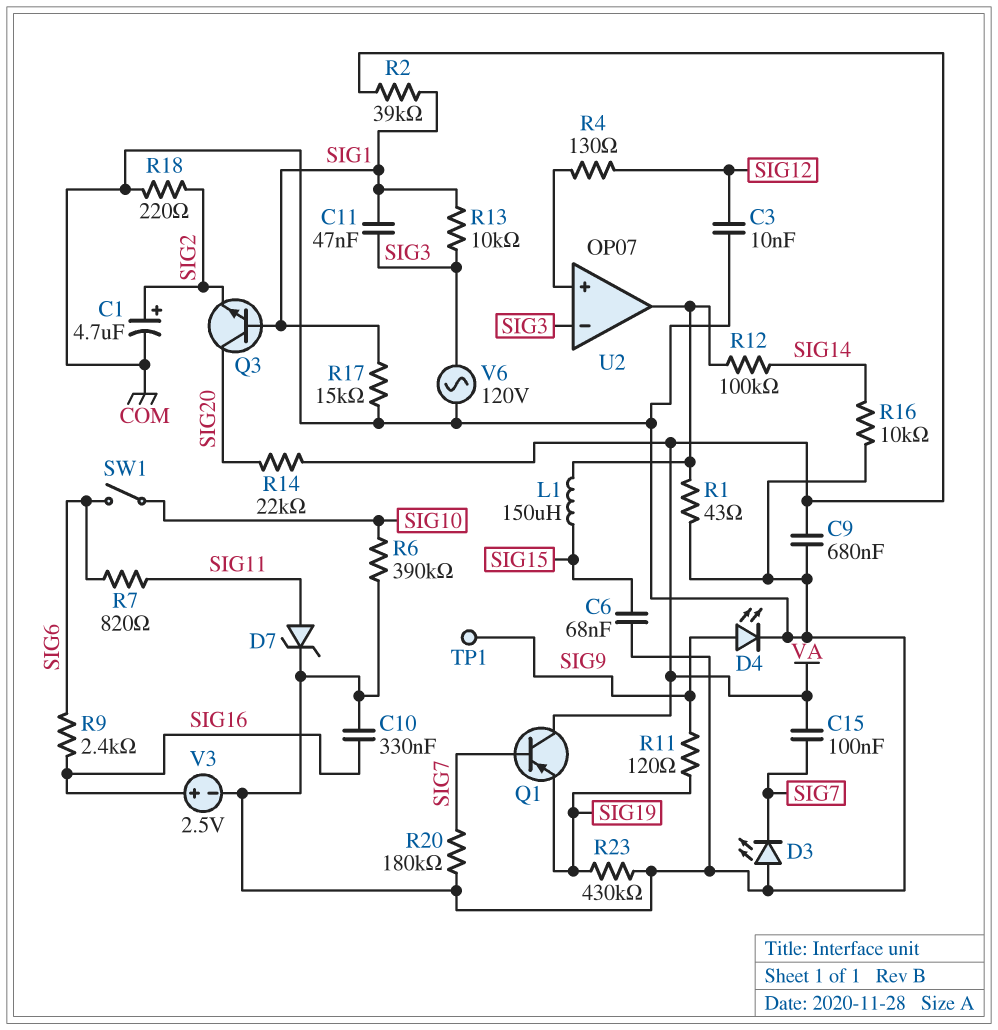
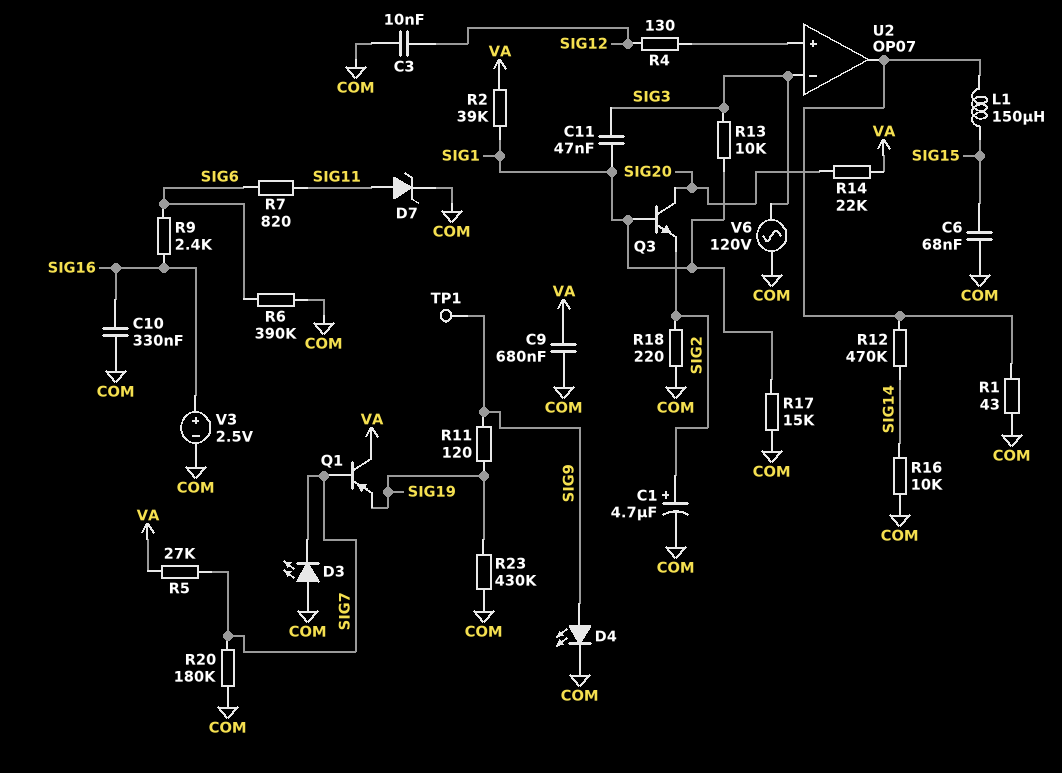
C15: 100nF (SIG7, VA) -> none
R5: none -> 27k (SIG7, VA)
R6: 390k (COM, SIG10) -> 390k (COM, SIG6)
R12: 100k (SIG14, U2/out) -> 470k (SIG14, U2/out)
SW1: switch (SIG6, SIG10) -> none

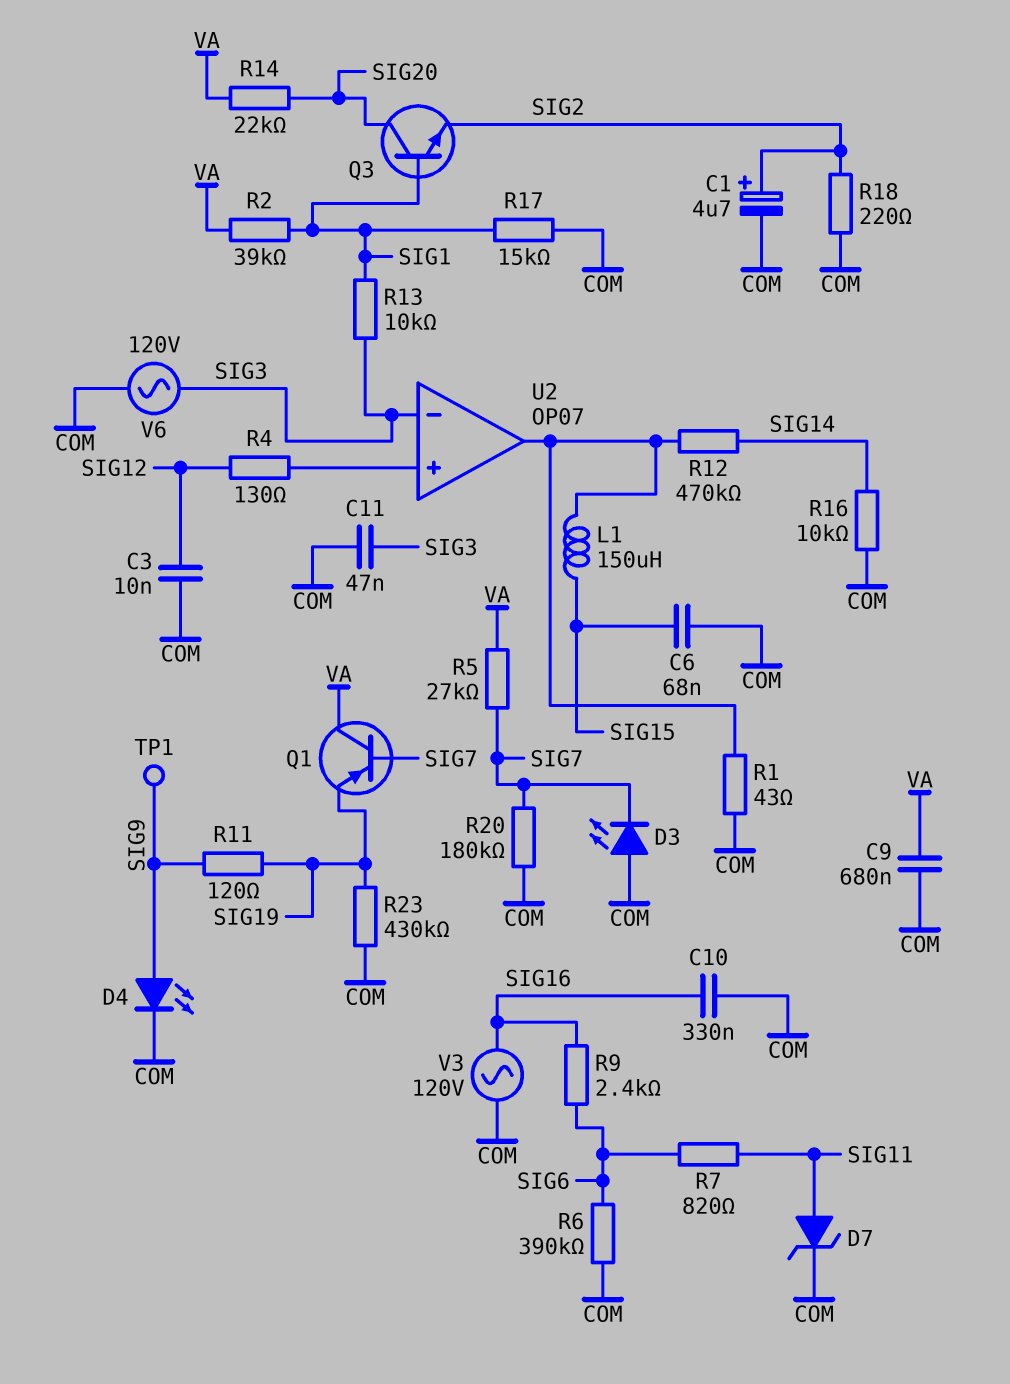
C11: 47nF (SIG1, SIG3) -> 47nF (COM, SIG3)
V3: 2.5V (plus SIG16, minus COM) -> AC 120V (COM, SIG16)

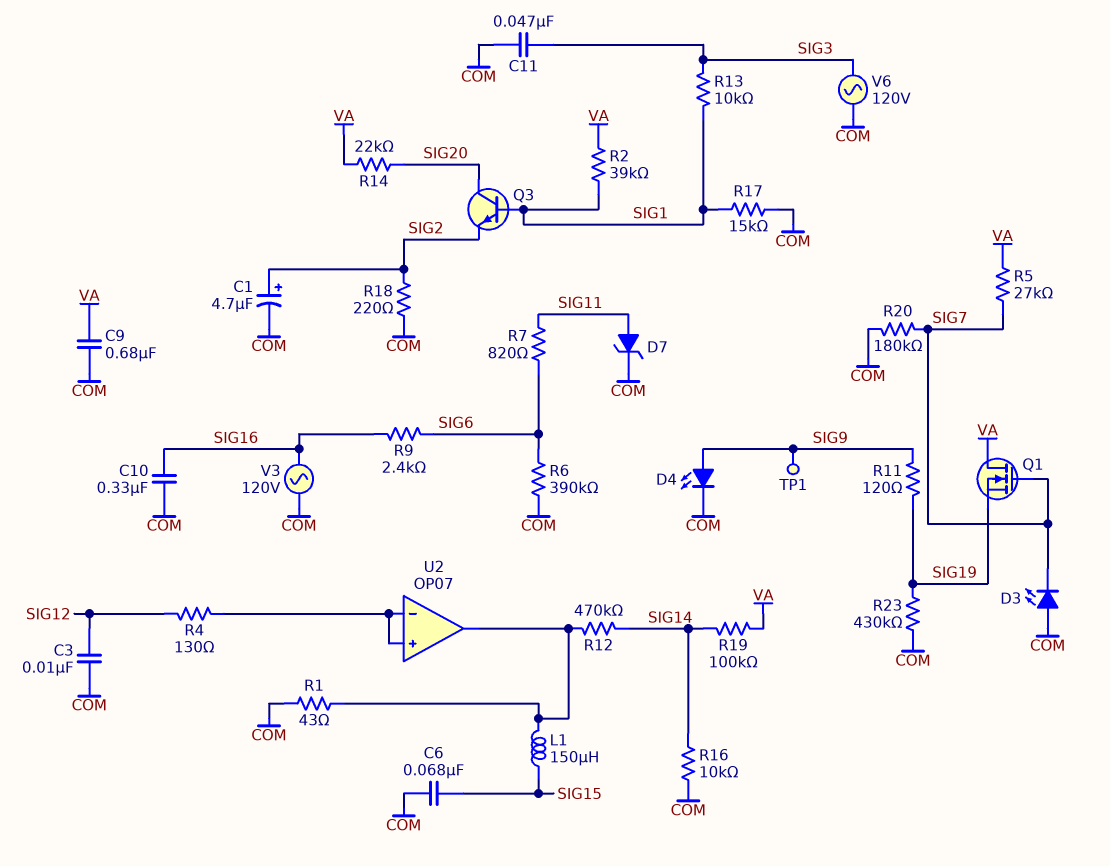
Q1: PNP (B SIG7, C VA, E SIG19) -> NMOS (G SIG7, D VA, S SIG19)
R19: none -> 100k (SIG14, VA)
U2 pin in-: SIG3 -> U2/in+

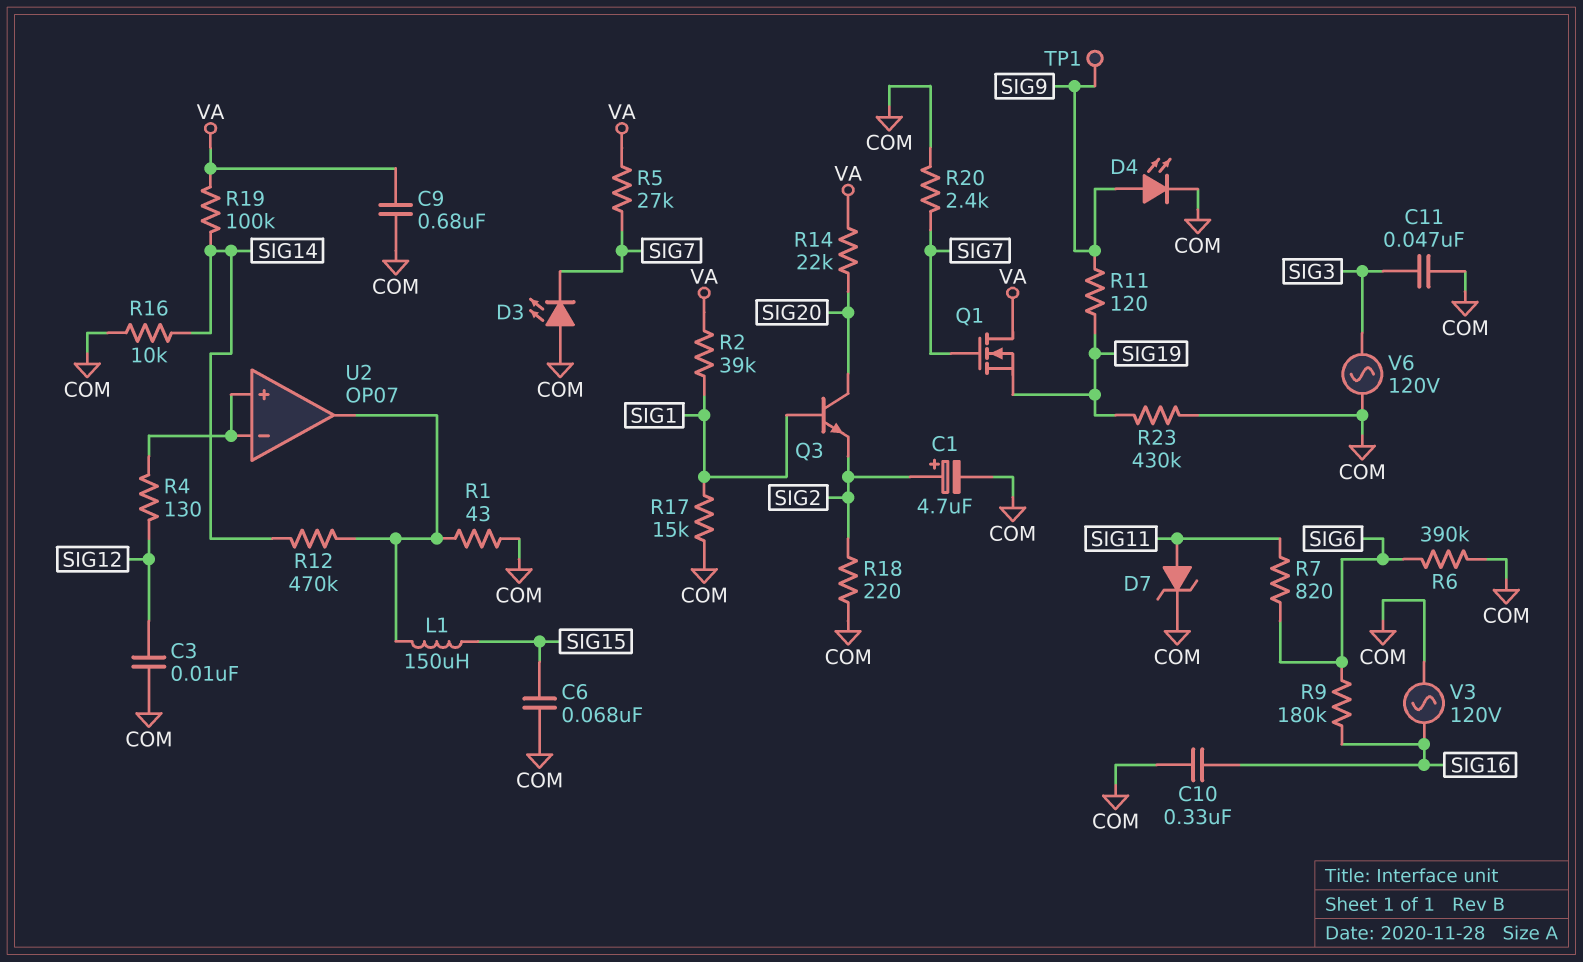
R9: 2.4k (SIG6, SIG16) -> 180k (SIG6, SIG16)
R13: 10k (SIG1, SIG3) -> none
R20: 180k (COM, SIG7) -> 2.4k (COM, SIG7)

